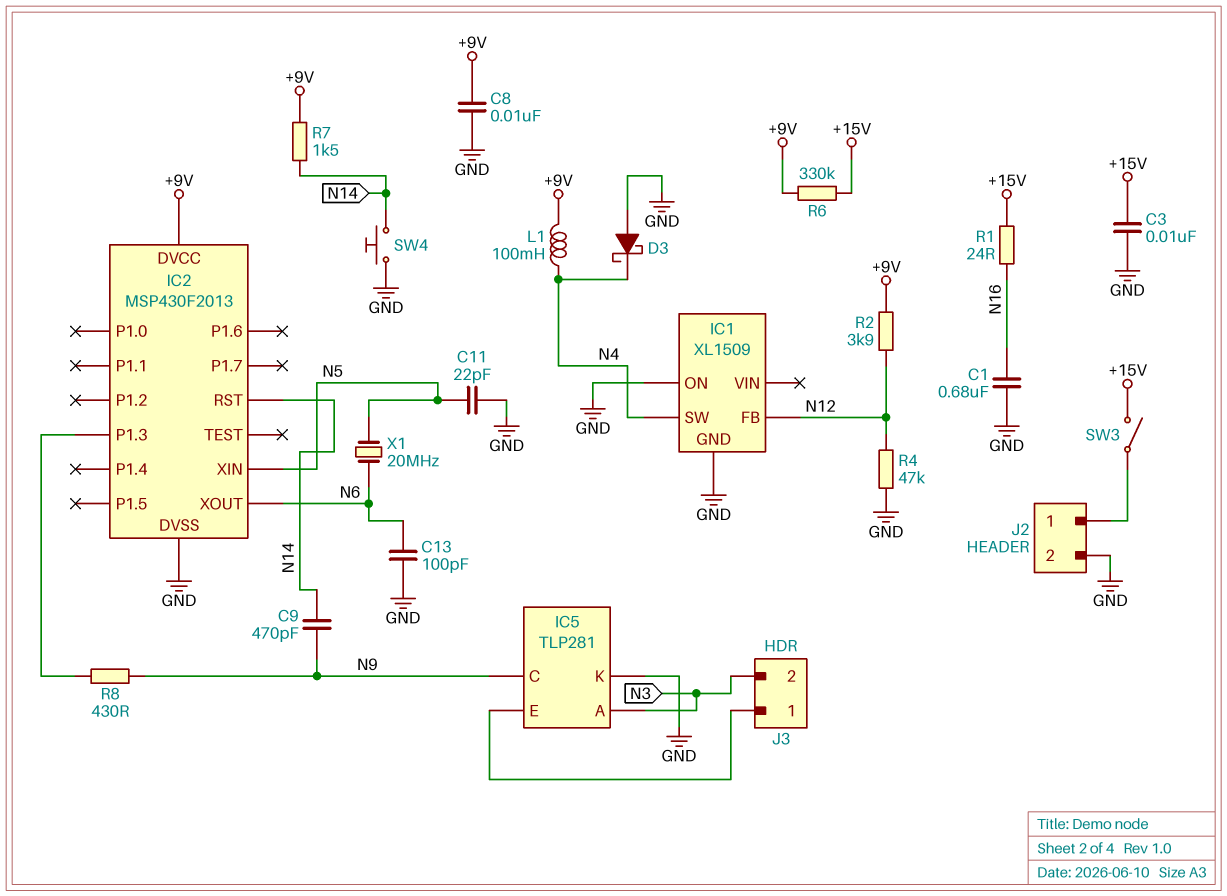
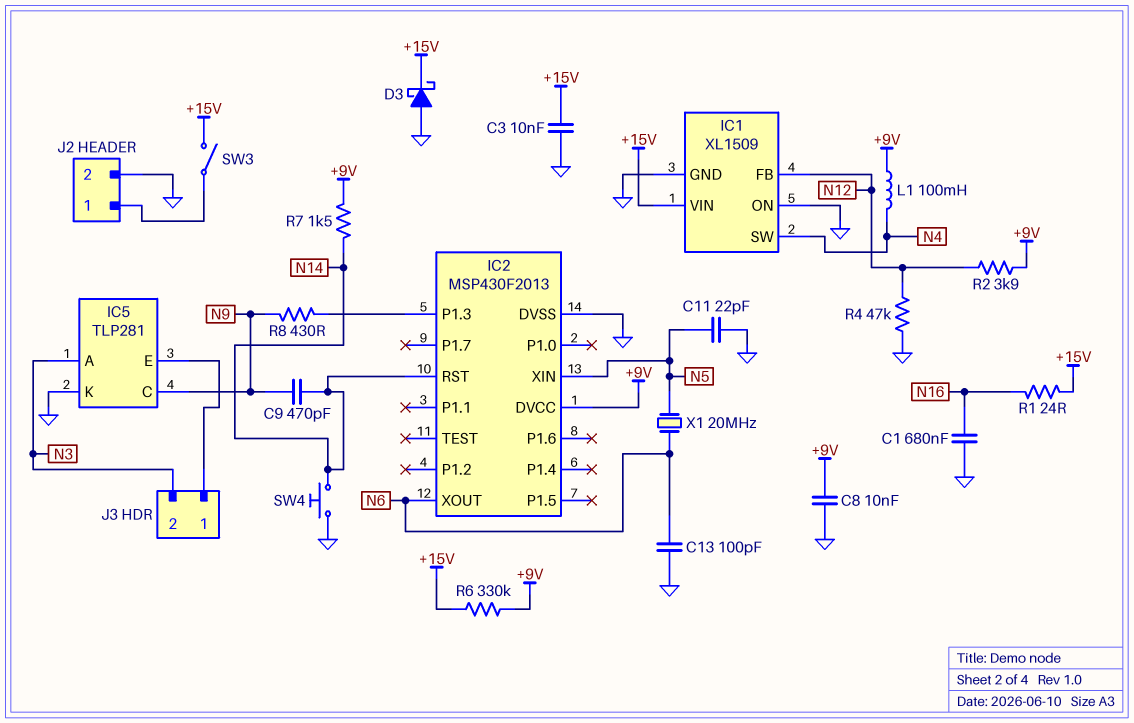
D3: schottky (A GND, K N4) -> schottky (A GND, K +15V)
IC1 pin VIN: none -> +15V

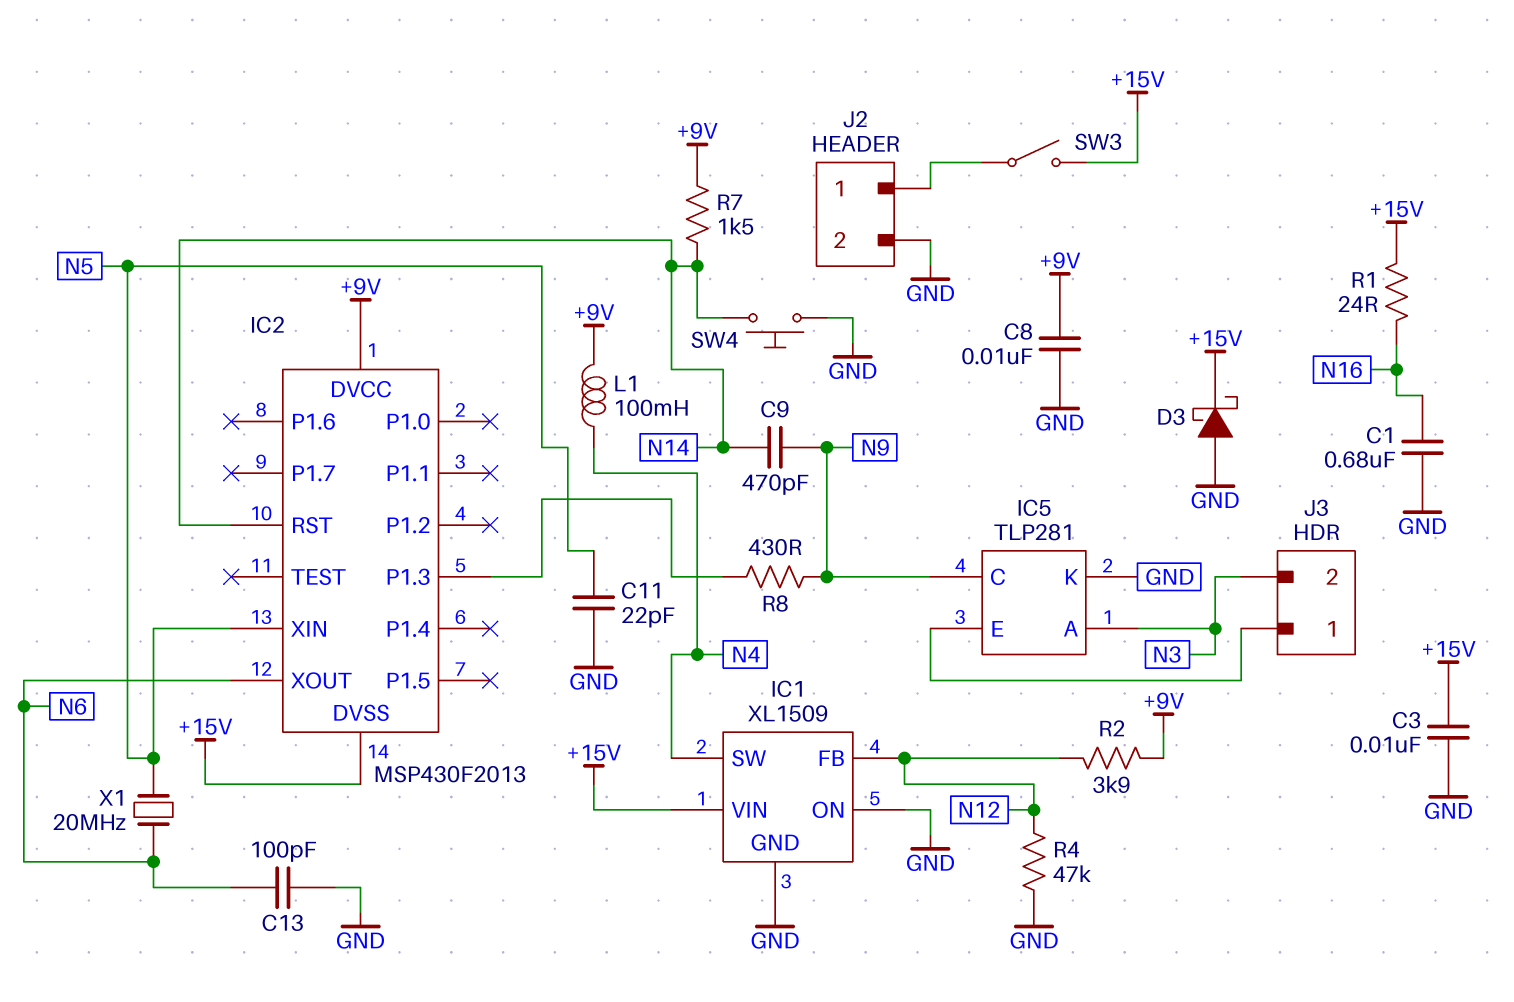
IC2 pin DVSS: GND -> +15V
R6: 330k (+9V, +15V) -> none

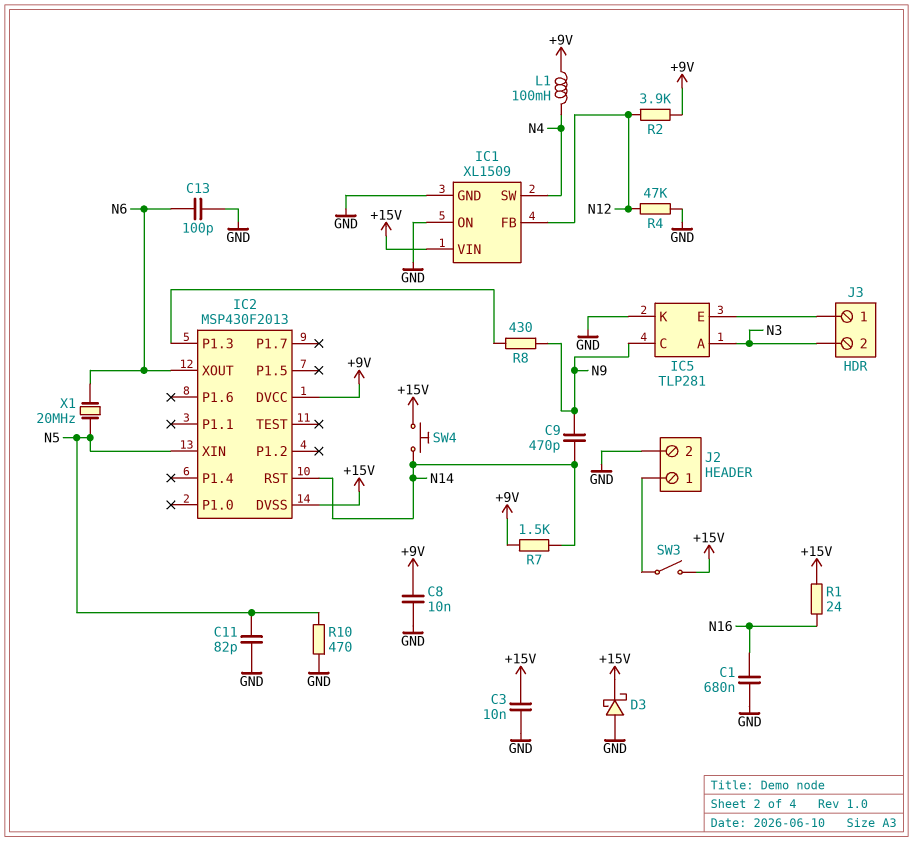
C11: 22pF (GND, N5) -> 82pF (GND, N5)
R10: none -> 470 (GND, N5)
SW4: button (GND, N14) -> button (+15V, N14)

